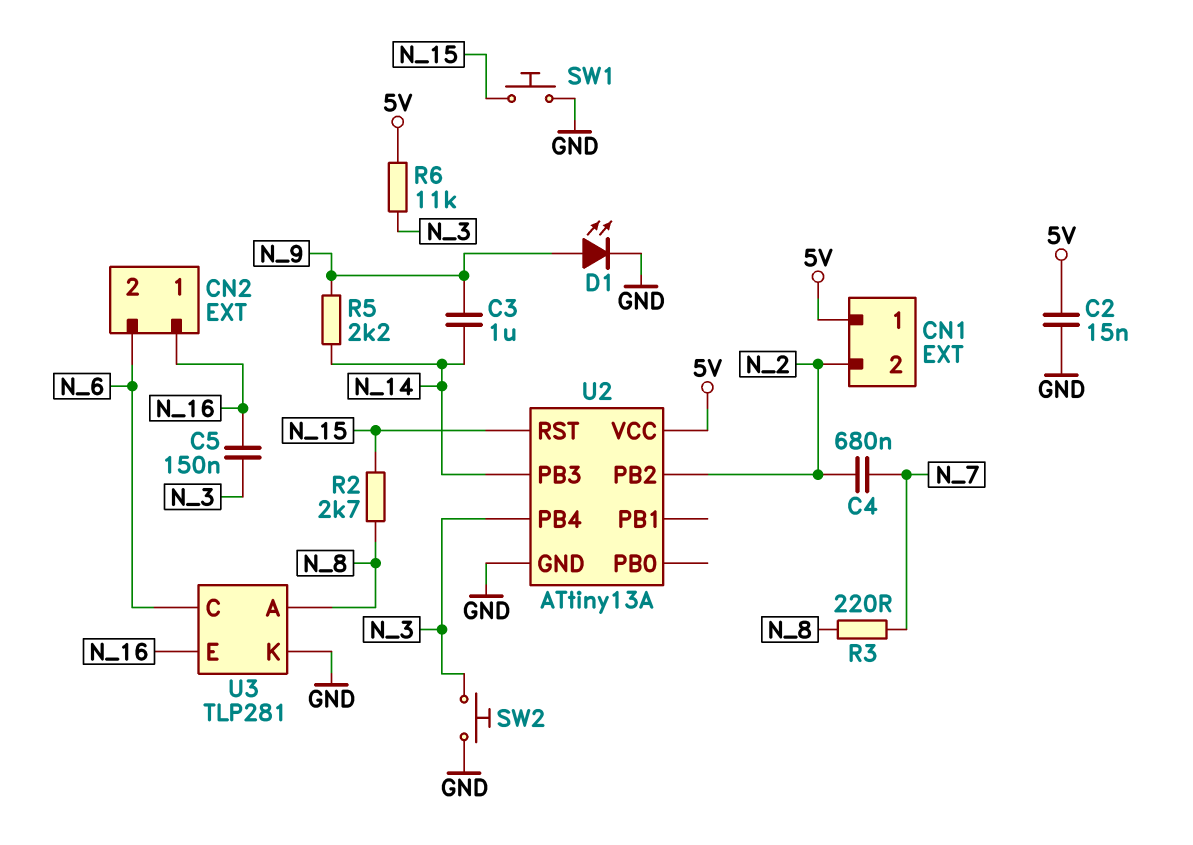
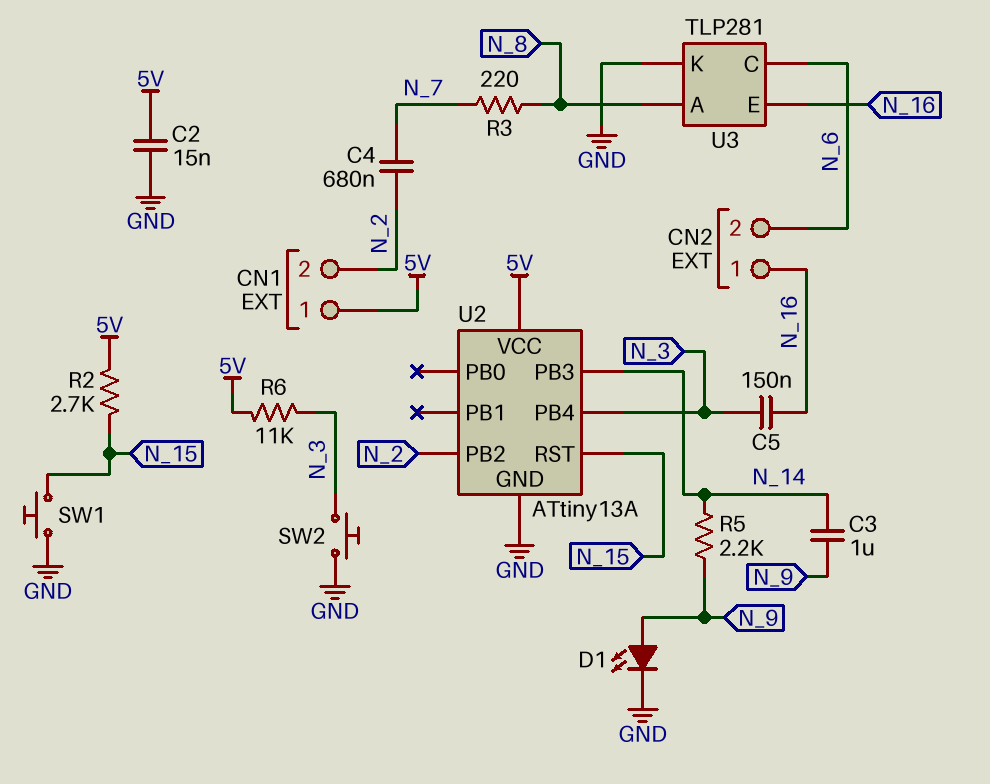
R2: 2.7k (N_8, N_15) -> 2.7k (5V, N_15)

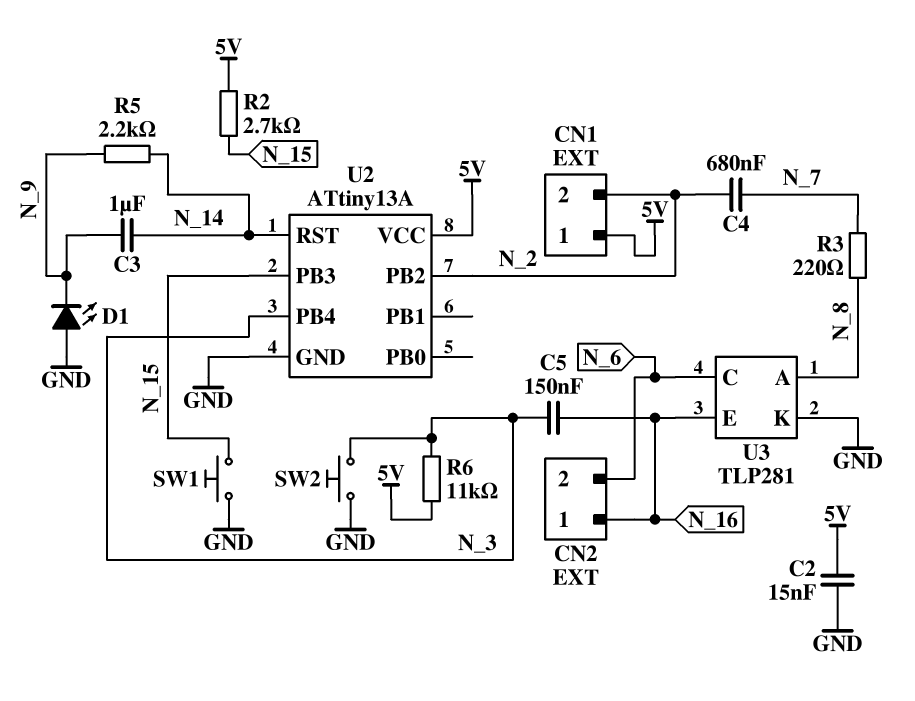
D1: LED (A N_9, K GND) -> LED (A GND, K N_9)
U2 pin PB3: N_14 -> N_15
U2 pin RST: N_15 -> N_14

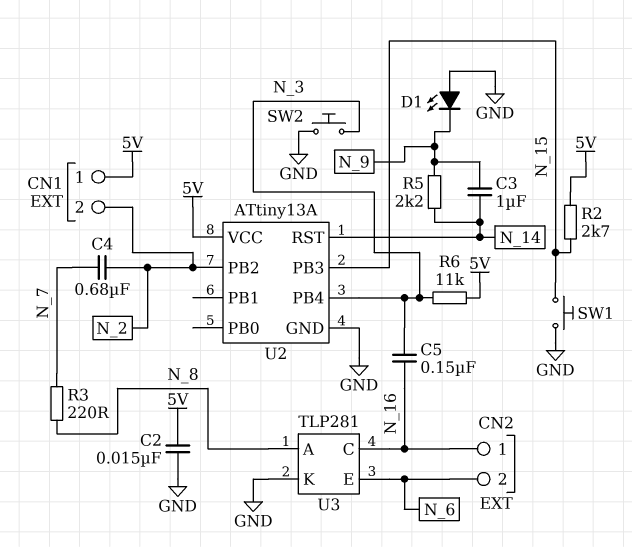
U3 pin C: N_6 -> N_16
U3 pin E: N_16 -> N_6

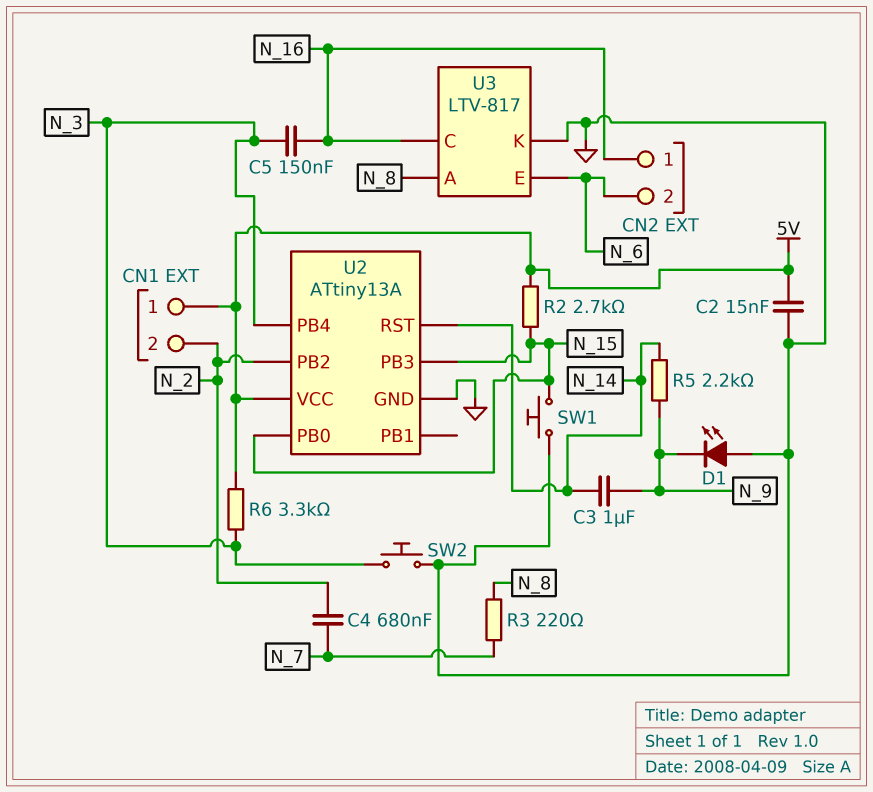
R6: 11k (5V, N_3) -> 3.3k (5V, N_3)
U2 pin PB0: none -> N_15
U3: TLP281 -> LTV-817

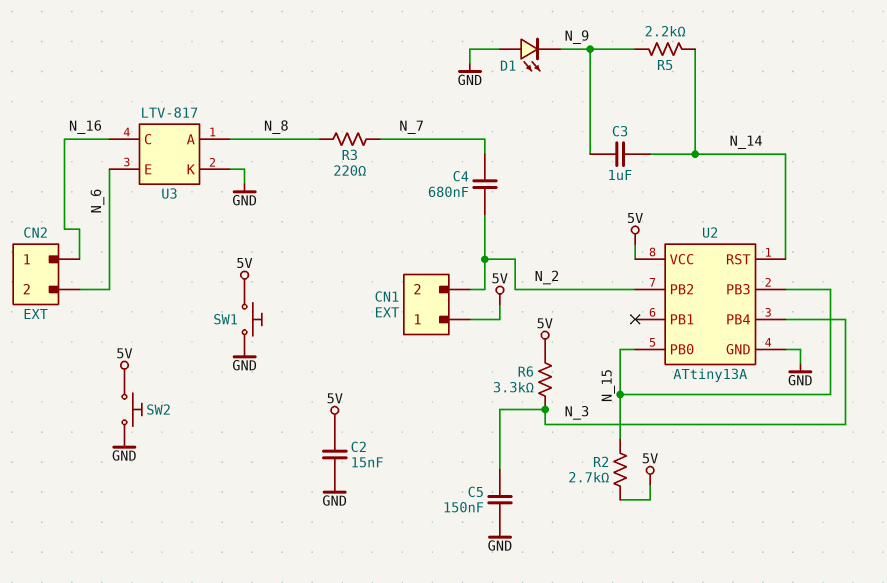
C5: 150nF (N_3, N_16) -> 150nF (GND, N_3)
SW1: button (GND, N_15) -> button (5V, GND)
SW2: button (GND, N_3) -> button (5V, GND)

